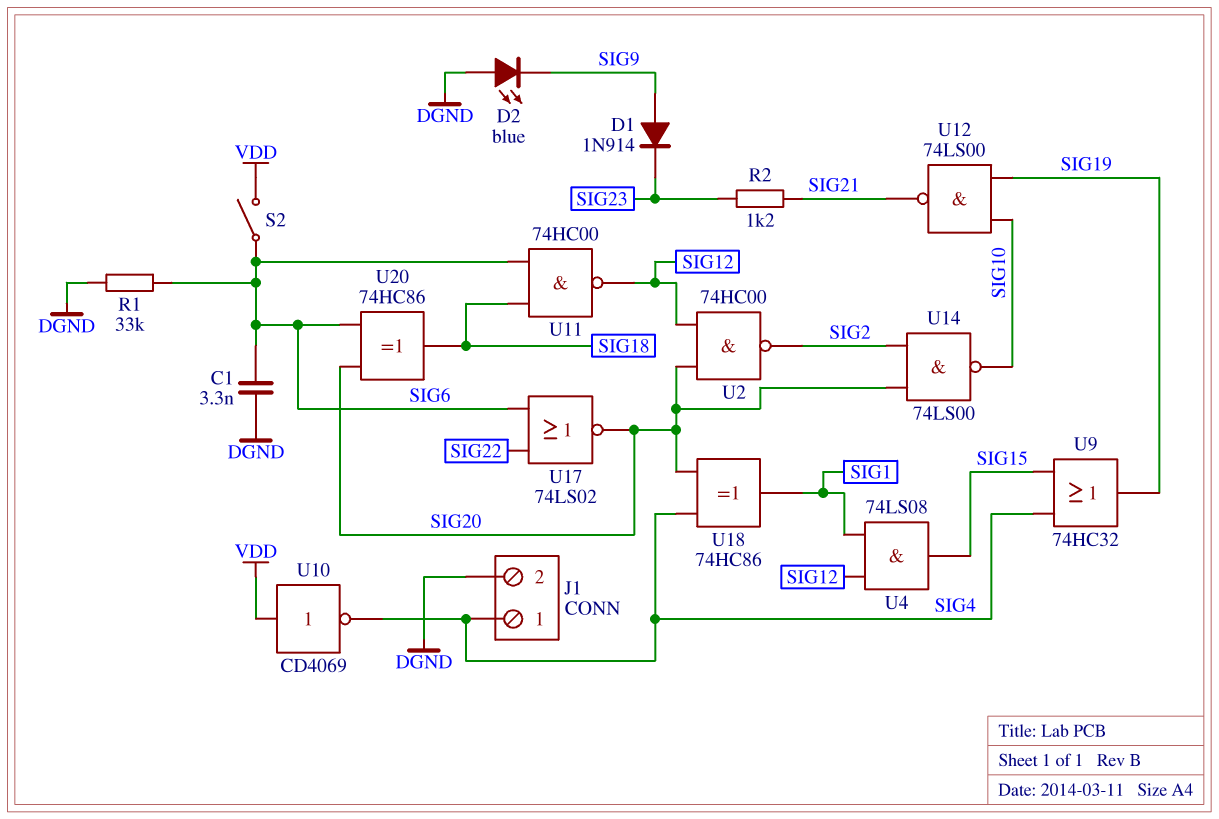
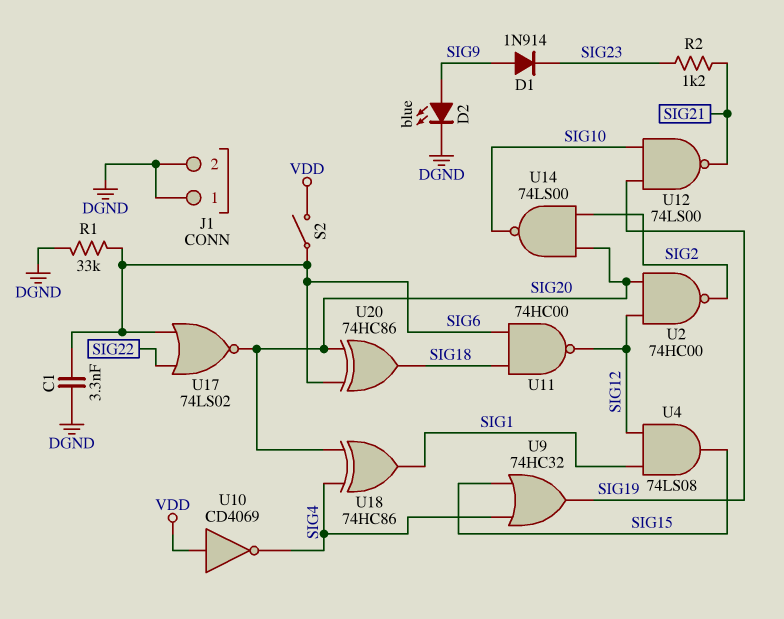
D2: LED blue (A DGND, K SIG9) -> LED blue (A SIG9, K DGND)
J1 pin 1: SIG4 -> DGND

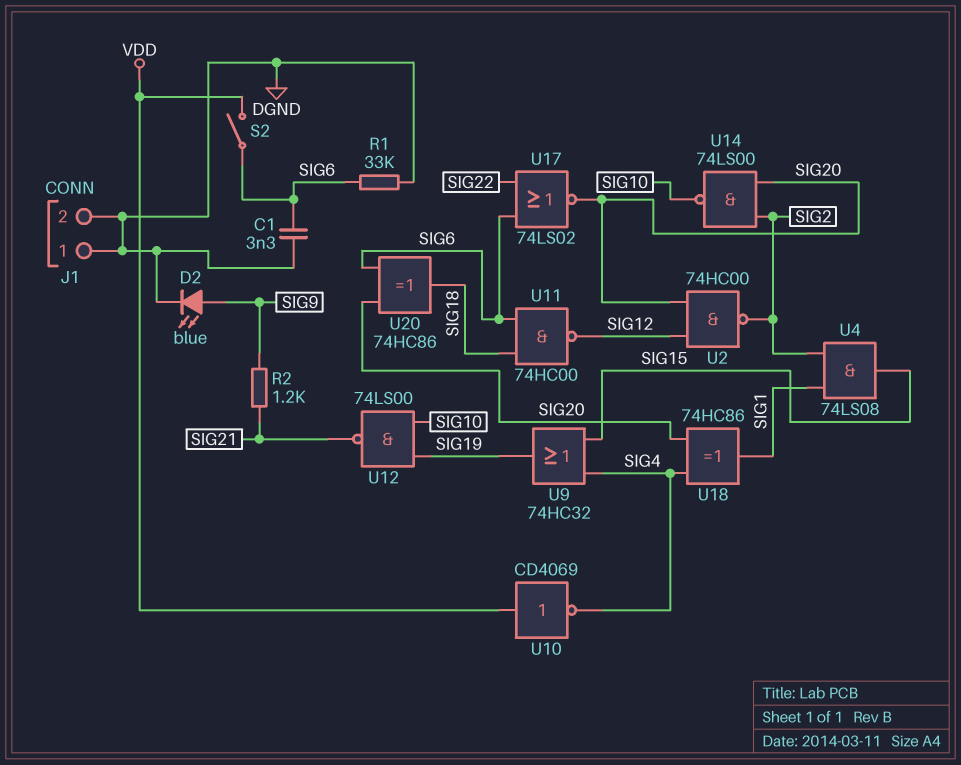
D1: diode 1N914 (A SIG9, K SIG23) -> none
R2: 1.2k (SIG21, SIG23) -> 1.2k (SIG9, SIG21)
U4: AND 74LS08 (in SIG1, in SIG12, out SIG15) -> AND 74LS08 (in SIG1, in SIG2, out SIG15)

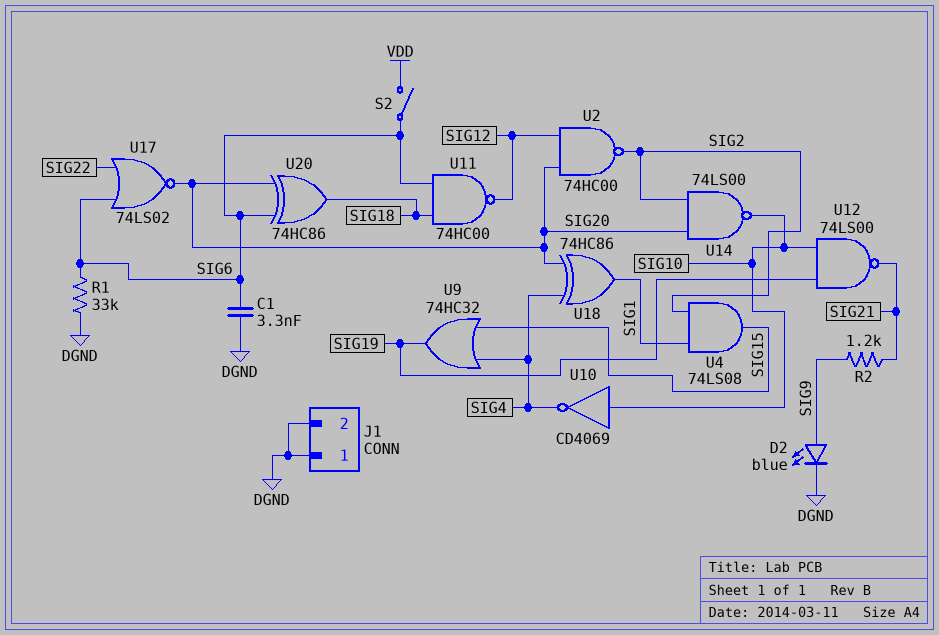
U10: NOT CD4069 (in VDD, out SIG4) -> NOT CD4069 (in SIG10, out SIG4)

